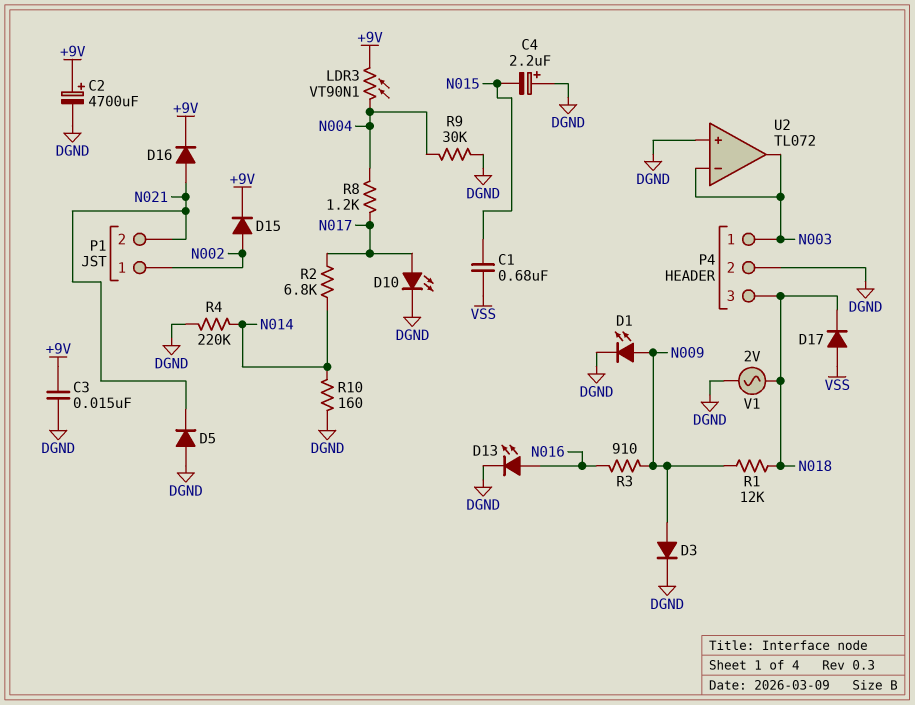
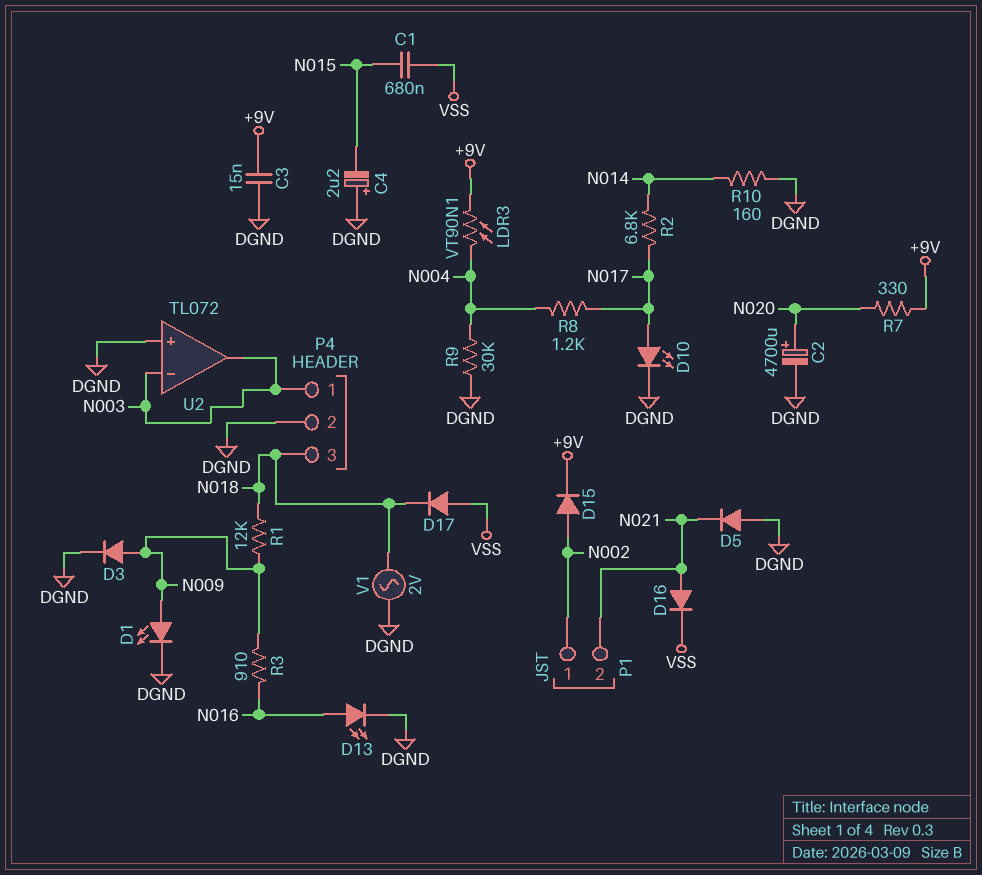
C2: 4700uF (plus +9V, minus DGND) -> 4700uF (plus N020, minus DGND)
D16: diode (A N021, K +9V) -> diode (A N021, K VSS)
R4: 220k (DGND, N014) -> none
R7: none -> 330 (+9V, N020)

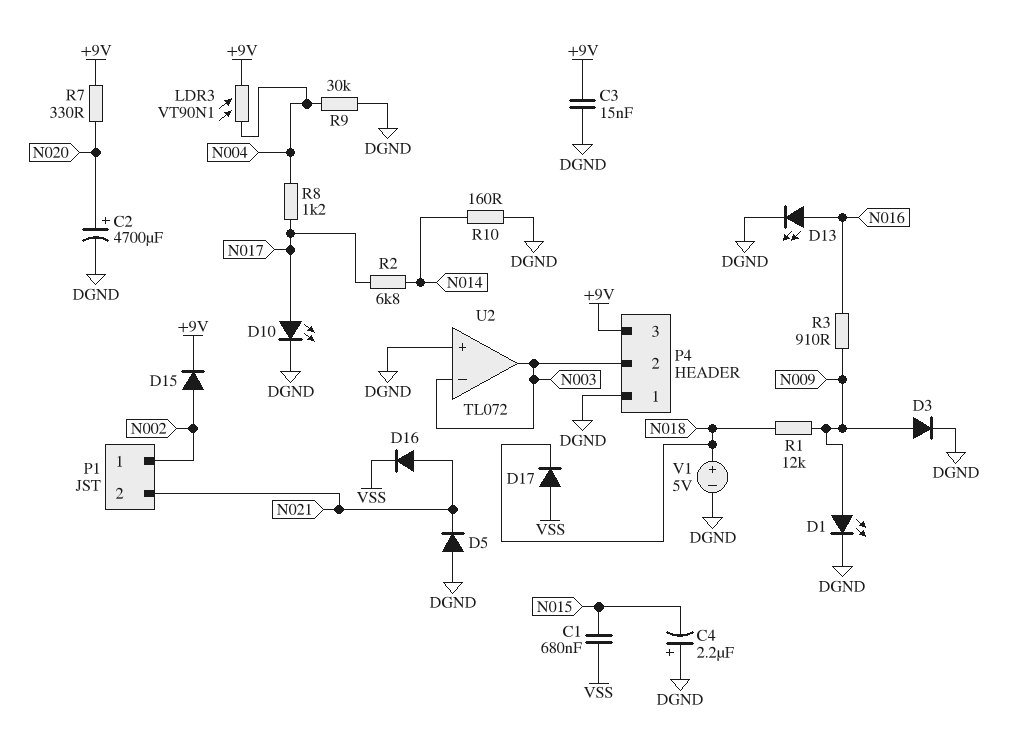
P4 pin 1: N003 -> DGND
P4 pin 2: DGND -> N003
P4 pin 3: N018 -> +9V
V1: AC 2V (DGND, N018) -> 5V (plus N018, minus DGND)

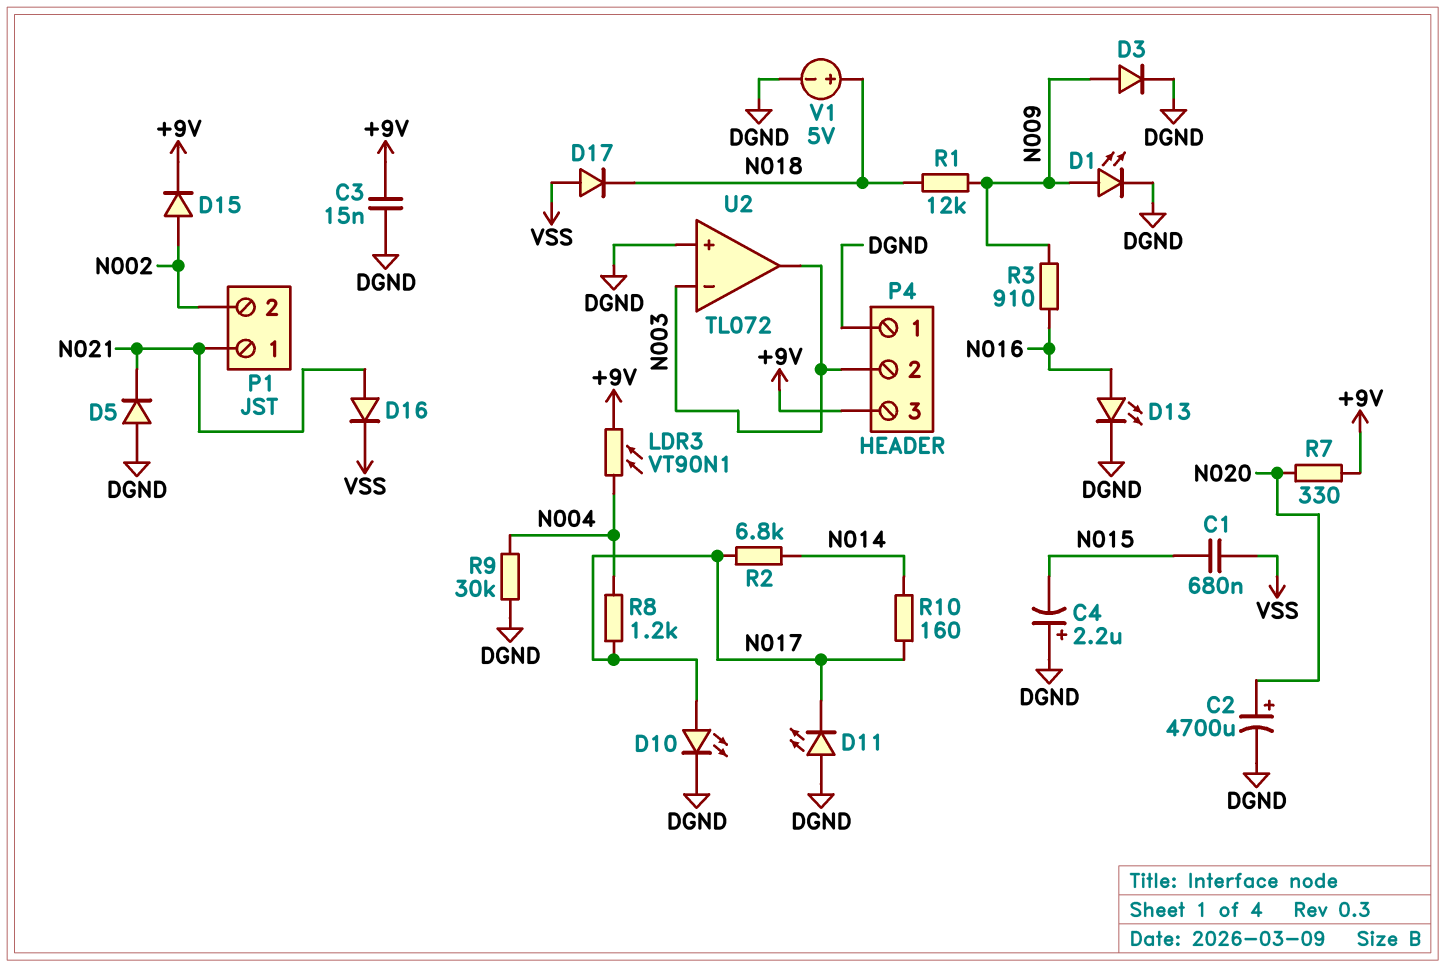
D11: none -> LED (A DGND, K N017)
P1 pin 1: N002 -> N021
P1 pin 2: N021 -> N002
R10: 160 (DGND, N014) -> 160 (N014, N017)

